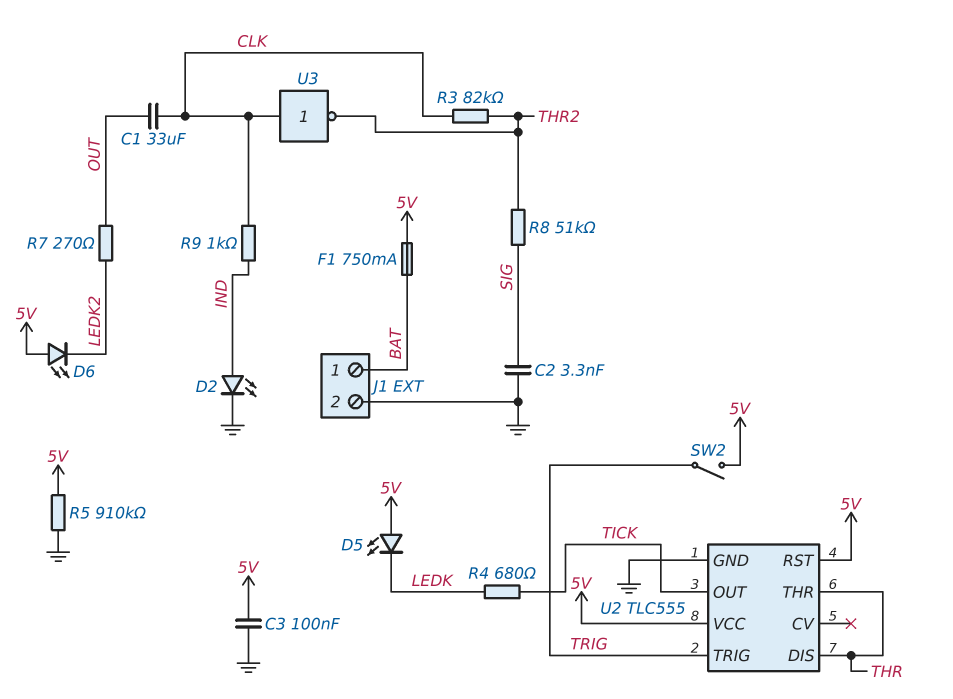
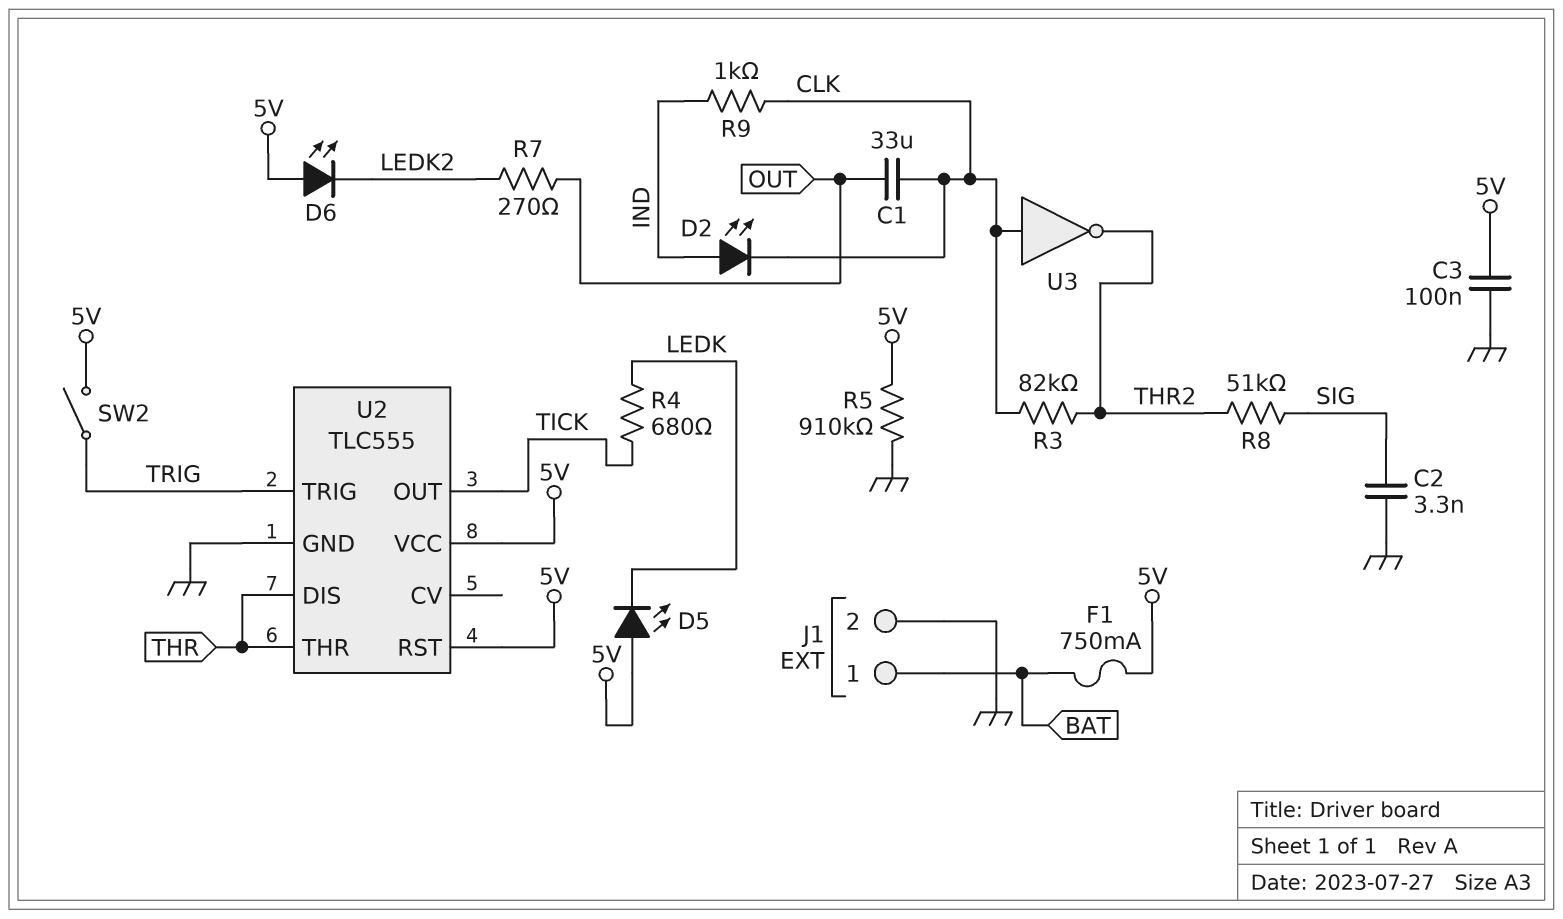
D2: LED (A IND, K GND) -> LED (A IND, K CLK)

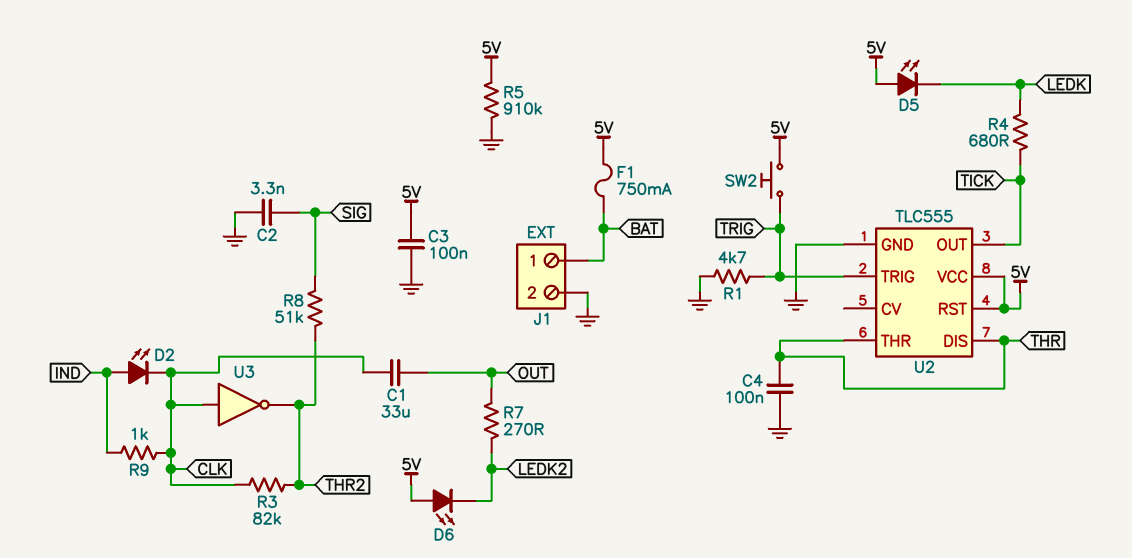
C4: none -> 100nF (GND, THR)
R1: none -> 4.7k (GND, TRIG)
SW2: switch (5V, TRIG) -> button (5V, TRIG)

